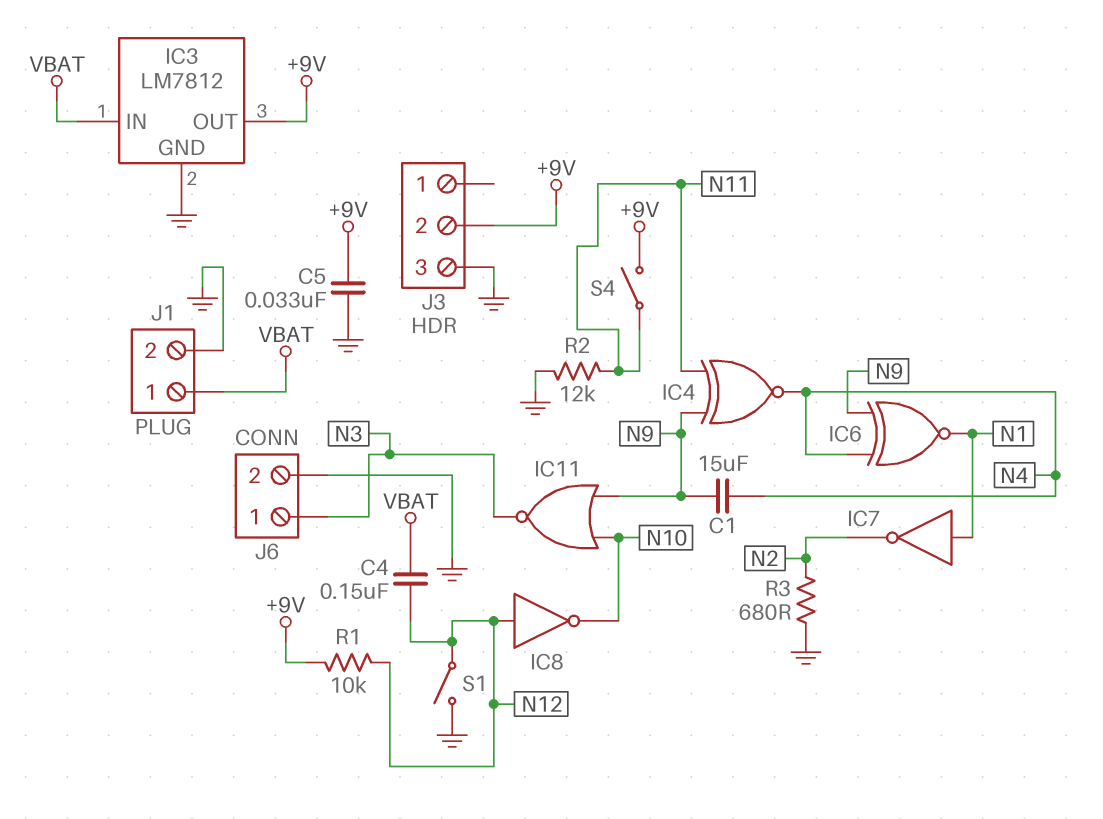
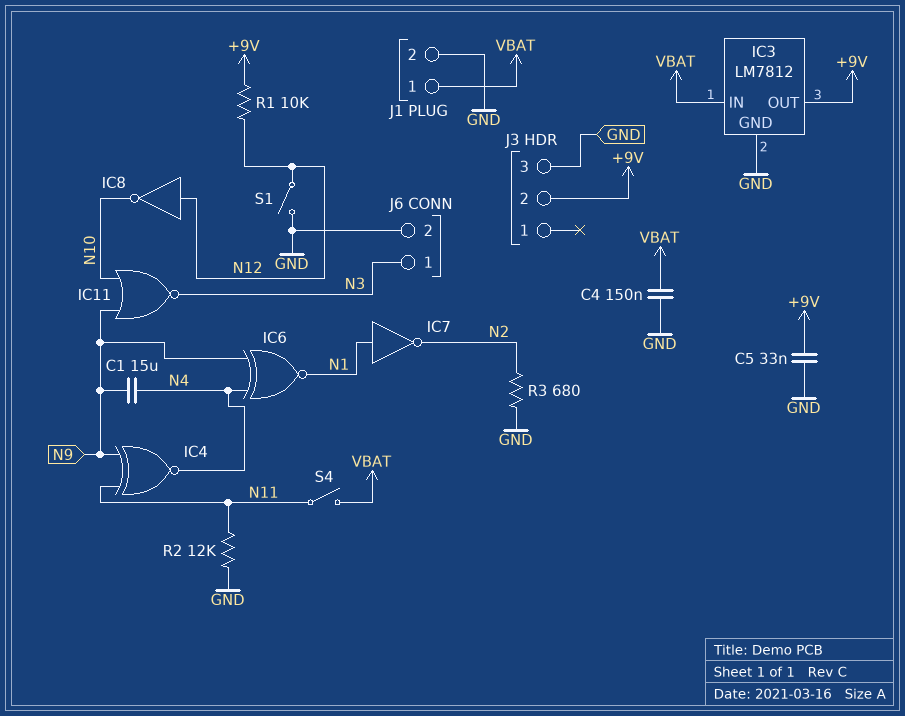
C4: 150nF (N12, VBAT) -> 150nF (GND, VBAT)
S4: switch (+9V, N11) -> switch (N11, VBAT)

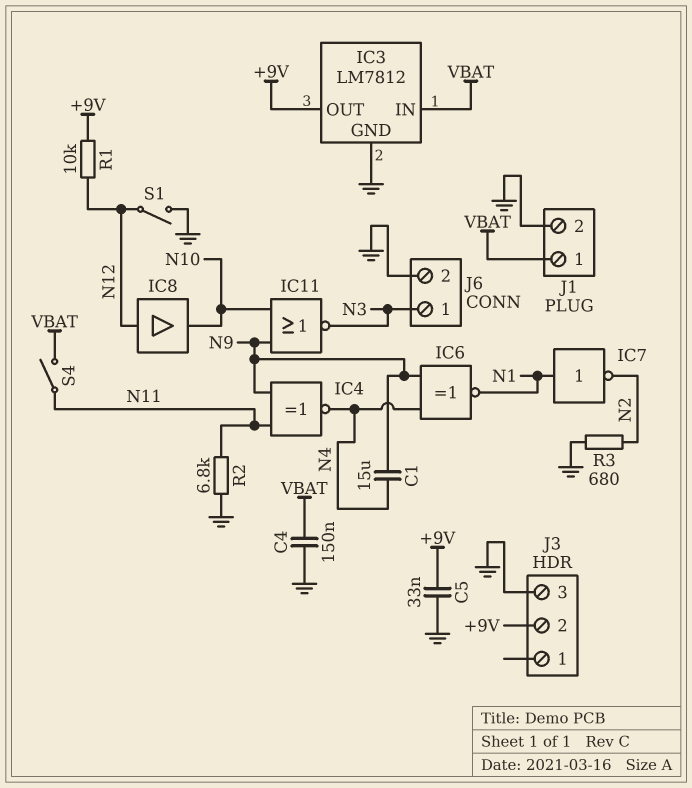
IC8: NOT (in N12, out N10) -> buffer (in N12, out N10)
R2: 12k (GND, N11) -> 6.8k (GND, N11)

